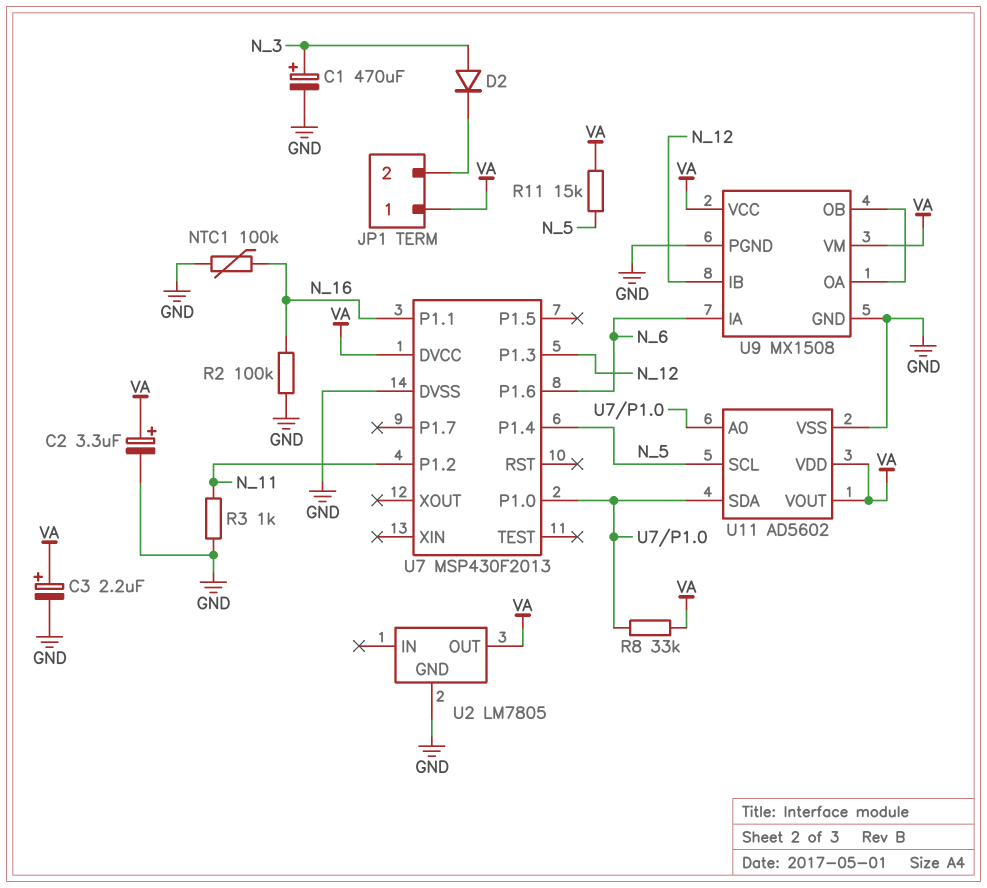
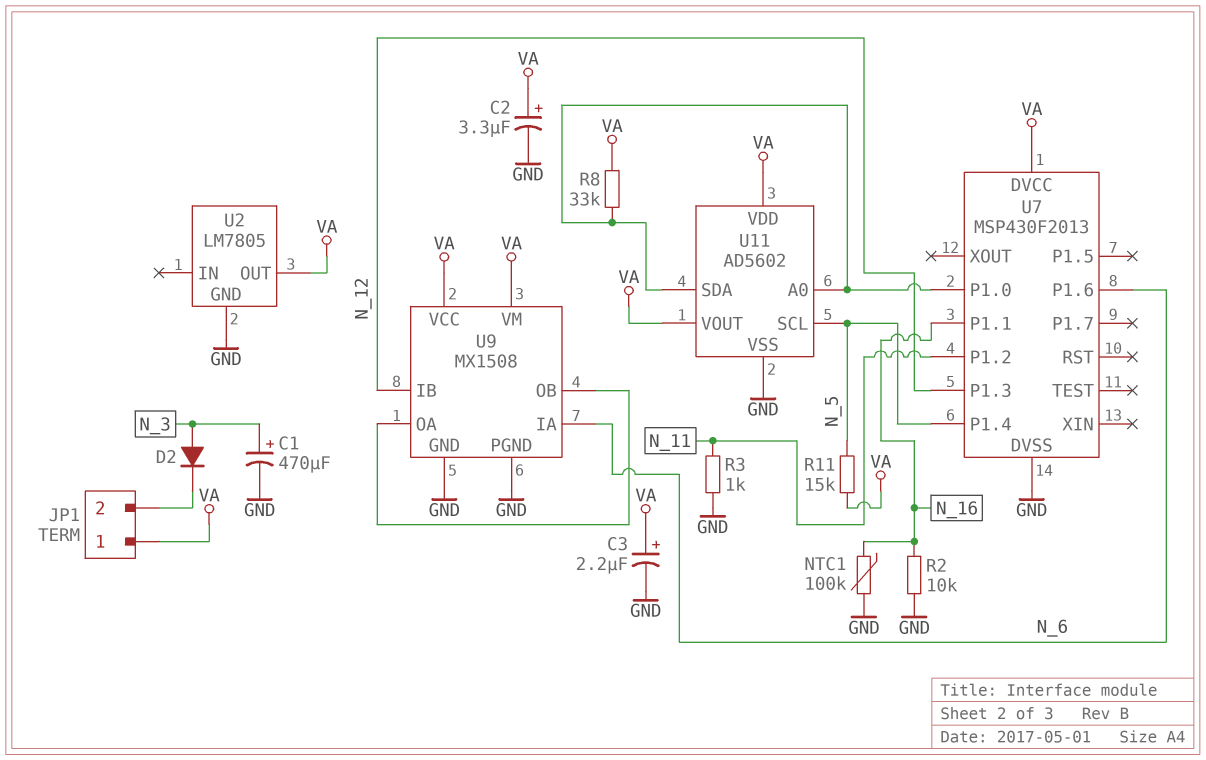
R2: 100k (GND, N_16) -> 10k (GND, N_16)

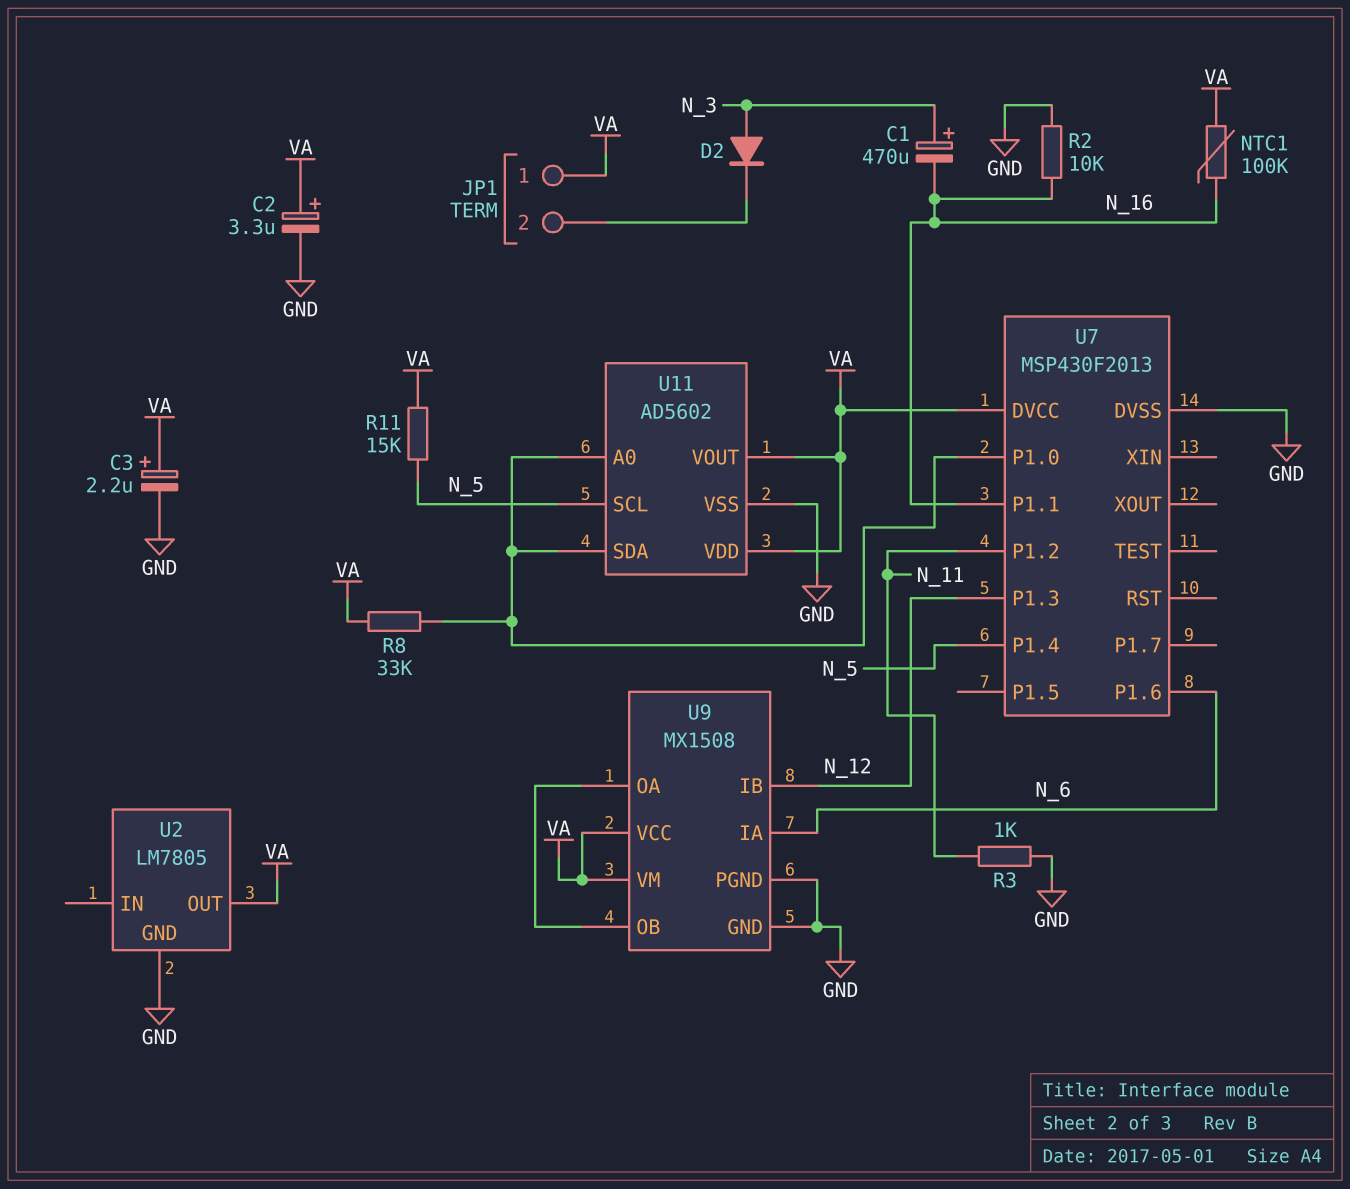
C1: 470uF (plus N_3, minus GND) -> 470uF (plus N_3, minus N_16)
NTC1: 100k (GND, N_16) -> 100k (N_16, VA)

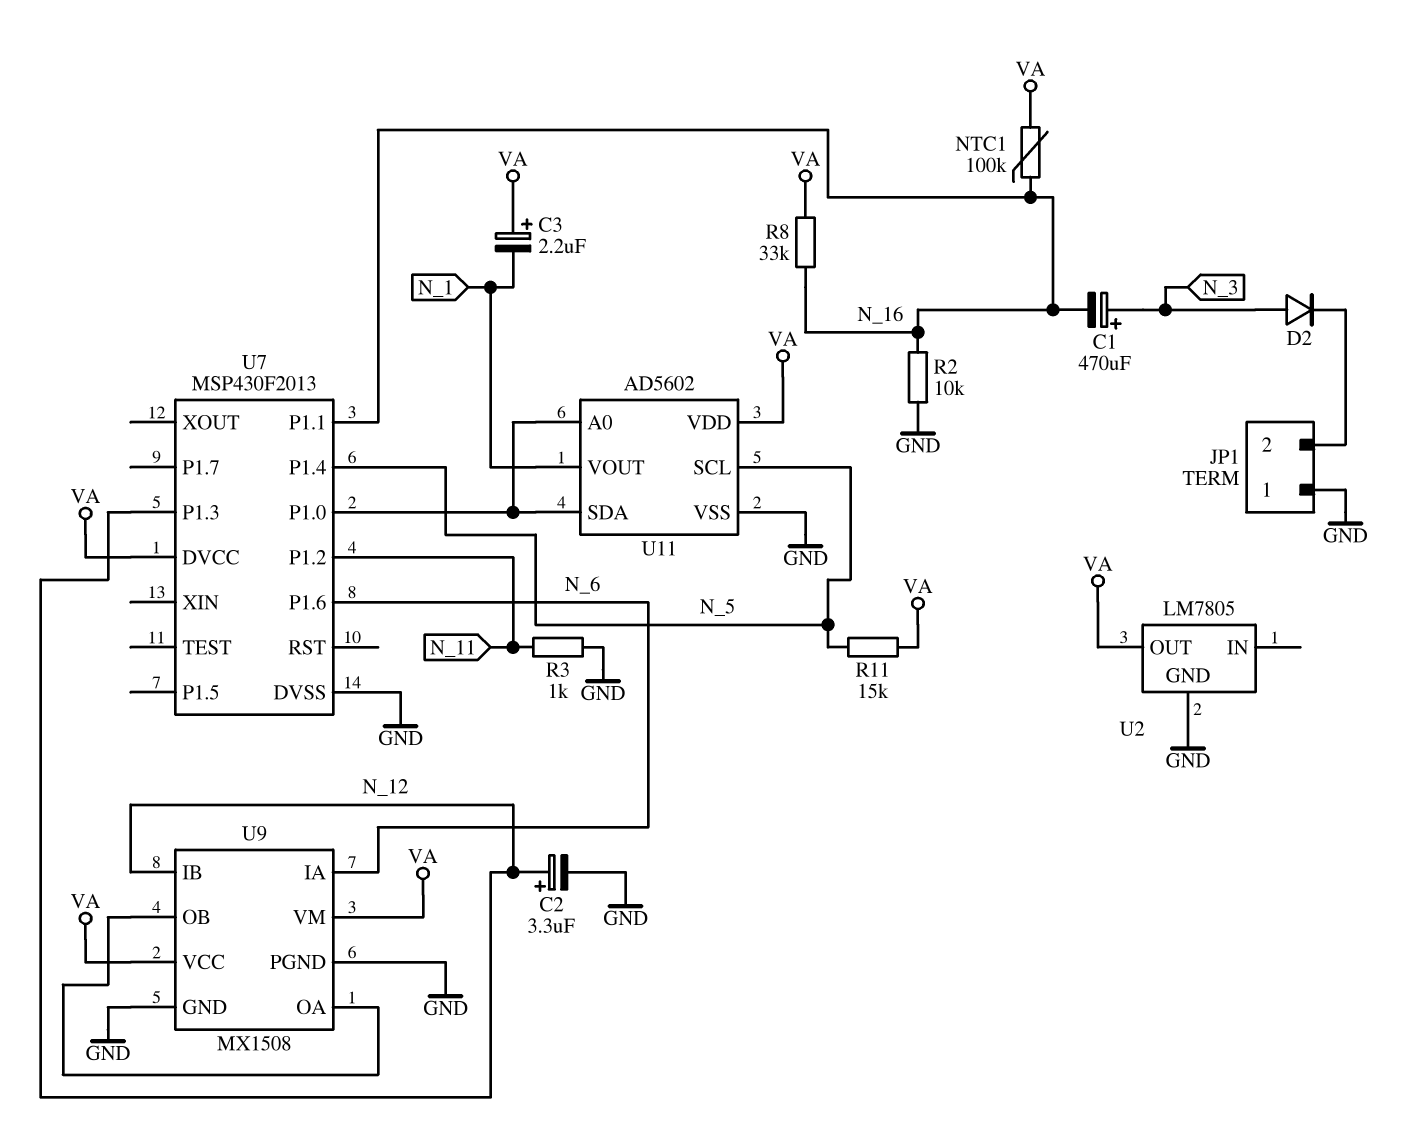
C2: 3.3uF (plus VA, minus GND) -> 3.3uF (plus N_12, minus GND)
C3: 2.2uF (plus VA, minus GND) -> 2.2uF (plus VA, minus N_1)
JP1 pin 1: VA -> GND
R8: 33k (U7/P1.0, VA) -> 33k (N_16, VA)
U11 pin VOUT: VA -> N_1

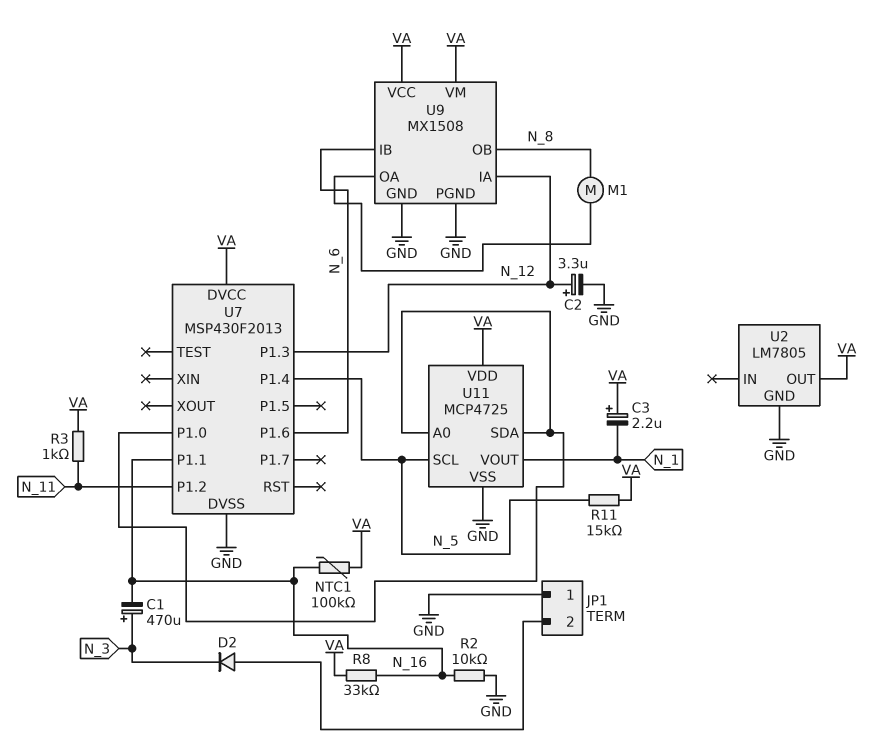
D2: diode (A N_3, K JP1/2) -> diode (A JP1/2, K N_3)
M1: none -> motor (N_8, U9/OA)
R3: 1k (GND, N_11) -> 1k (N_11, VA)
U9 pin IA: N_6 -> N_12
U9 pin IB: N_12 -> N_6
U9 pin OB: U9/OA -> N_8
U11: AD5602 -> MCP4725

